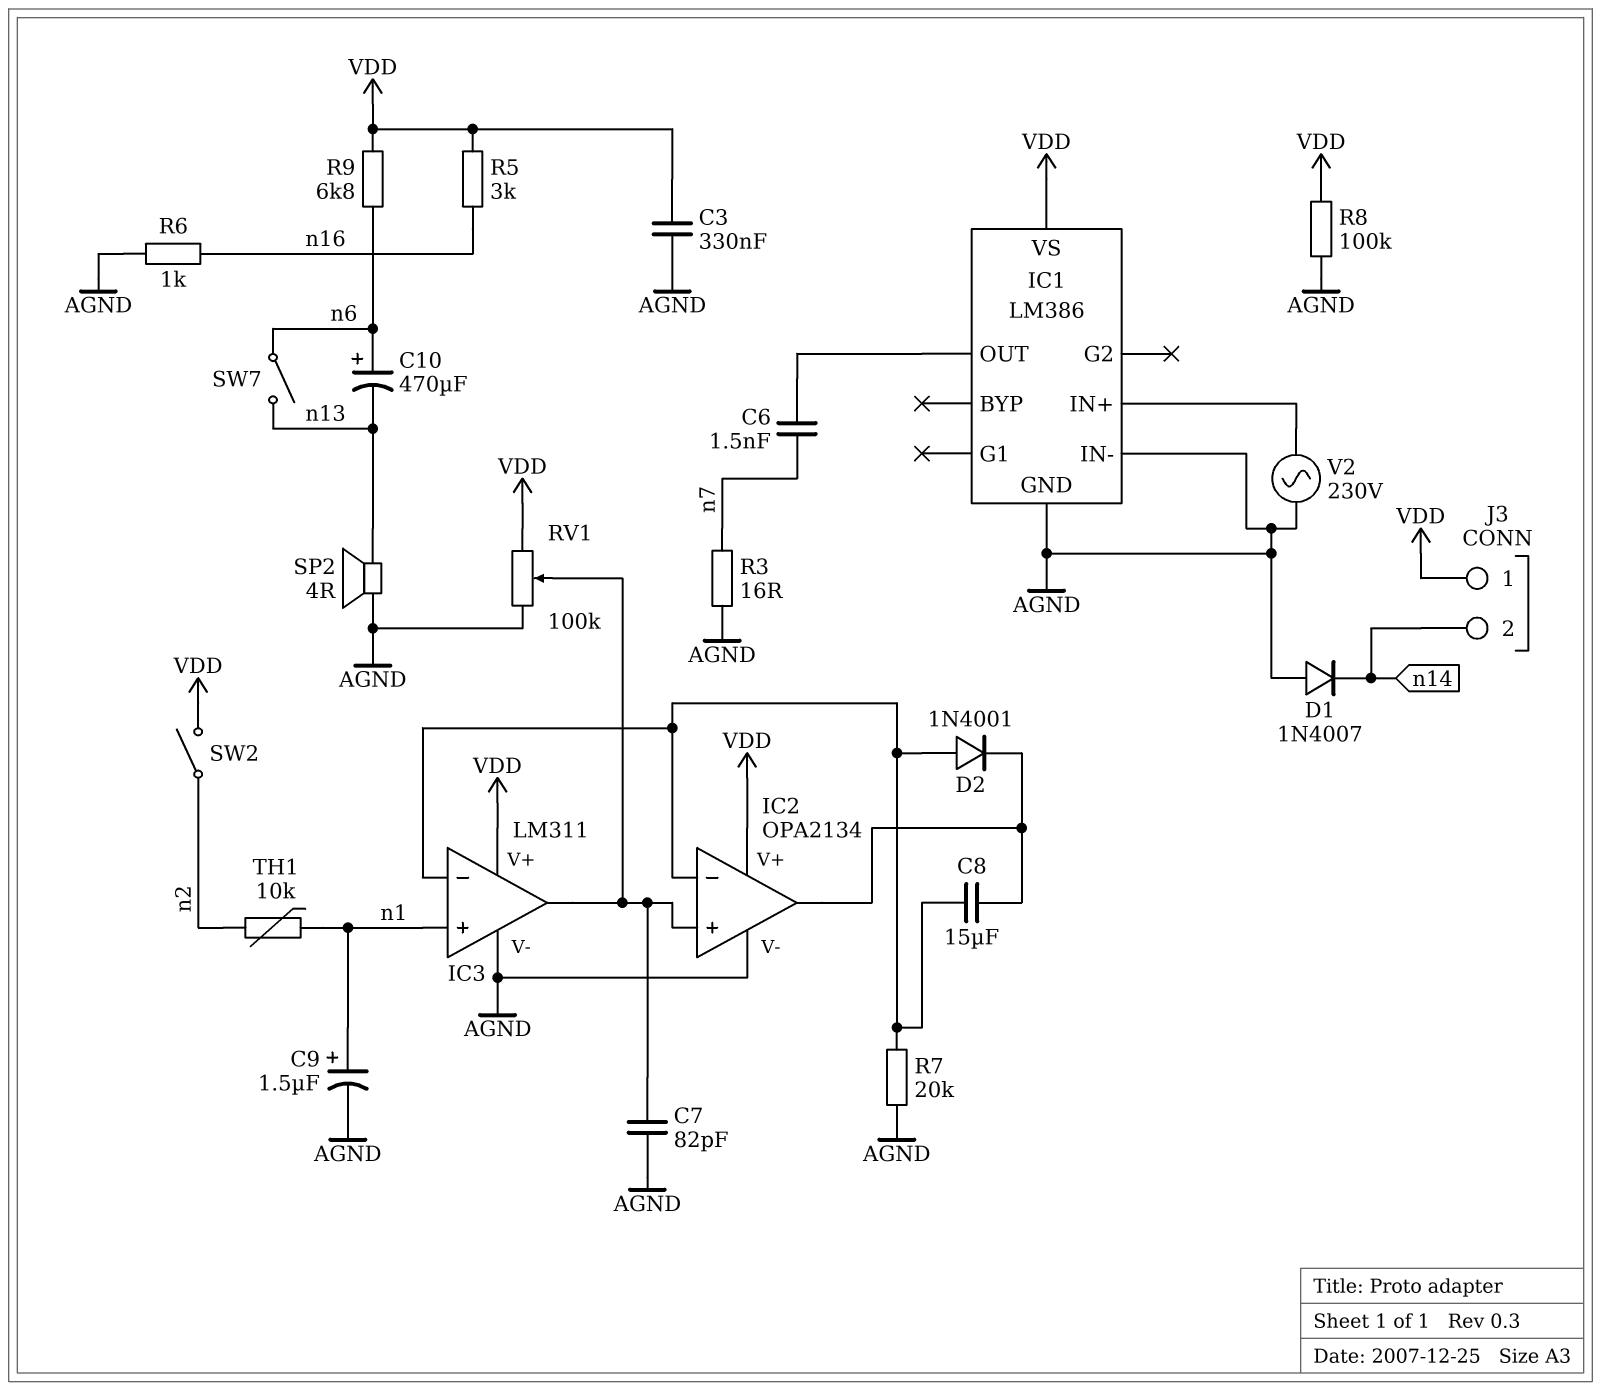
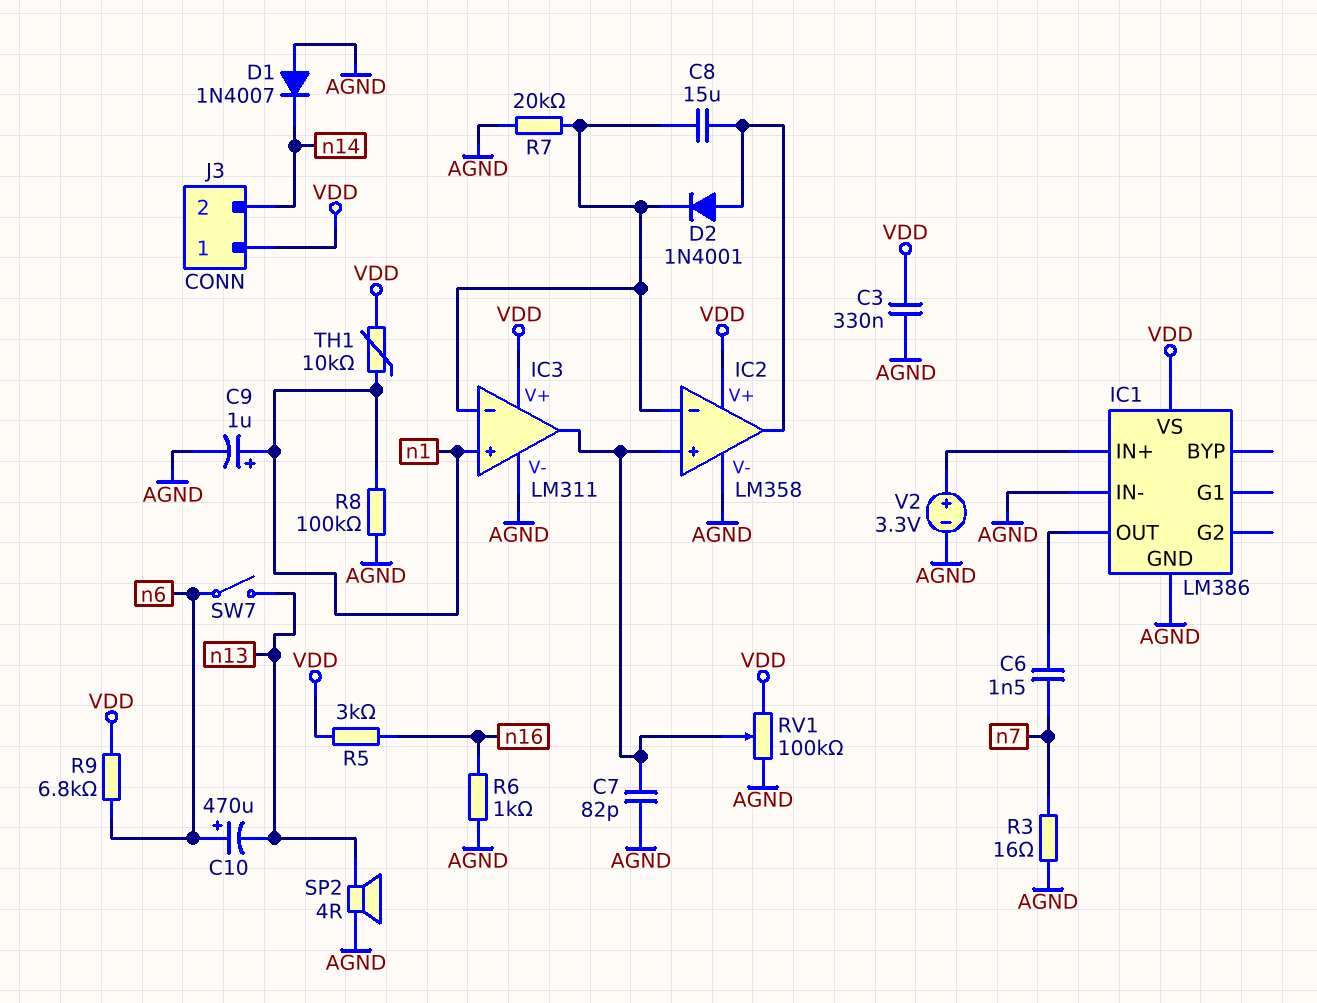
C9: 1.5uF (plus n1, minus AGND) -> 1uF (plus n1, minus AGND)
D2: diode 1N4001 (A IC2/in-, K IC2/out) -> diode 1N4001 (A IC2/out, K IC2/in-)
IC2: OPA2134 -> LM358
R8: 100k (AGND, VDD) -> 100k (AGND, n1)
SW2: switch (VDD, n2) -> none
TH1: 10k (n1, n2) -> 10k (VDD, n1)
V2: AC 230V (AGND, IC1/IN+) -> 3.3V (plus IC1/IN+, minus AGND)

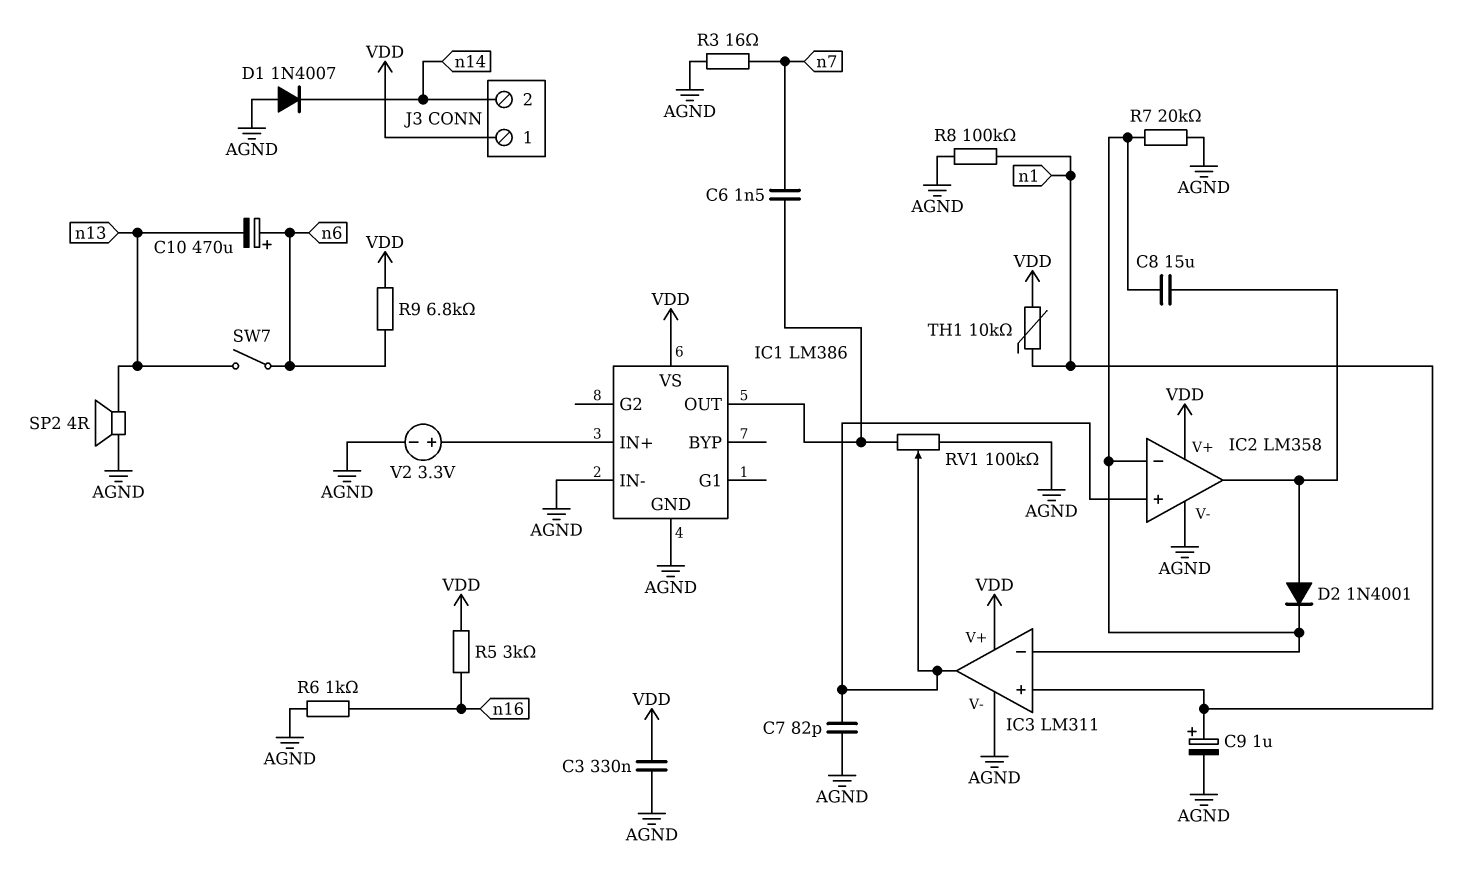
RV1: 100k (AGND, VDD, wiper IC2/in+) -> 100k (AGND, IC1/OUT, wiper IC2/in+)

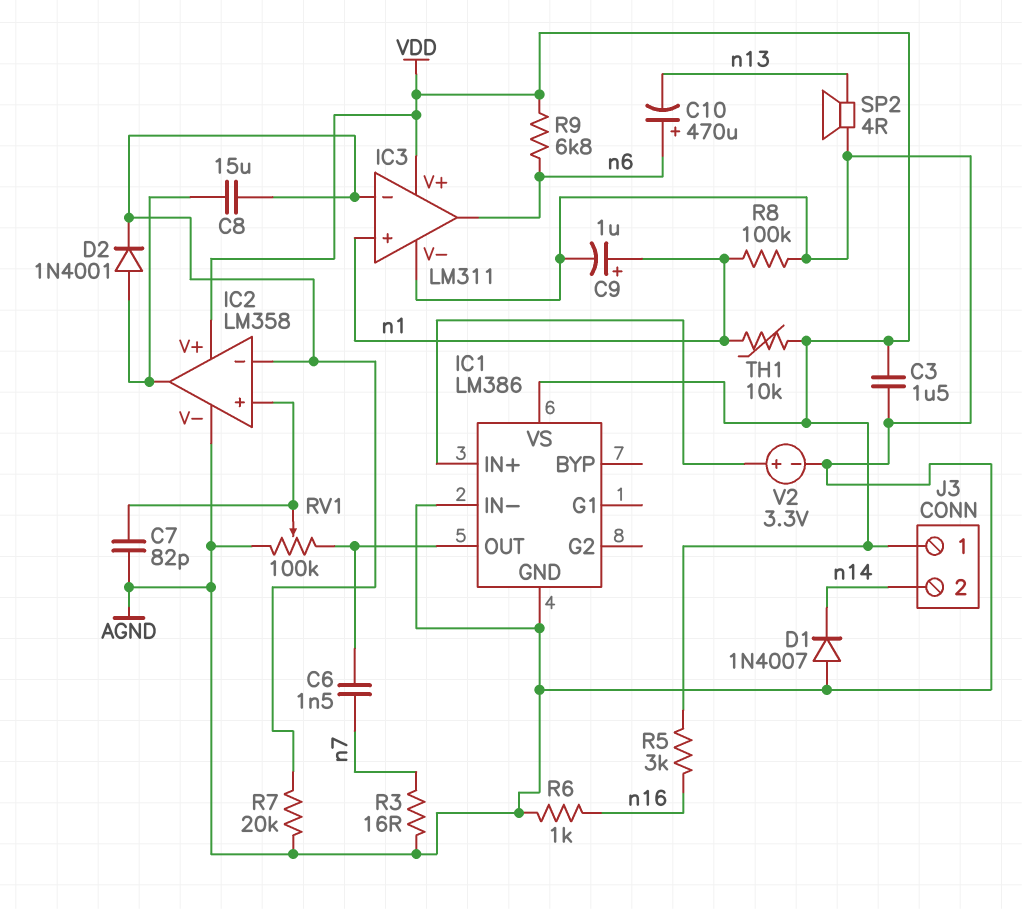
C3: 330nF (AGND, VDD) -> 1.5uF (AGND, VDD)
IC3 pin out: IC2/in+ -> n6
SW7: switch (n6, n13) -> none

